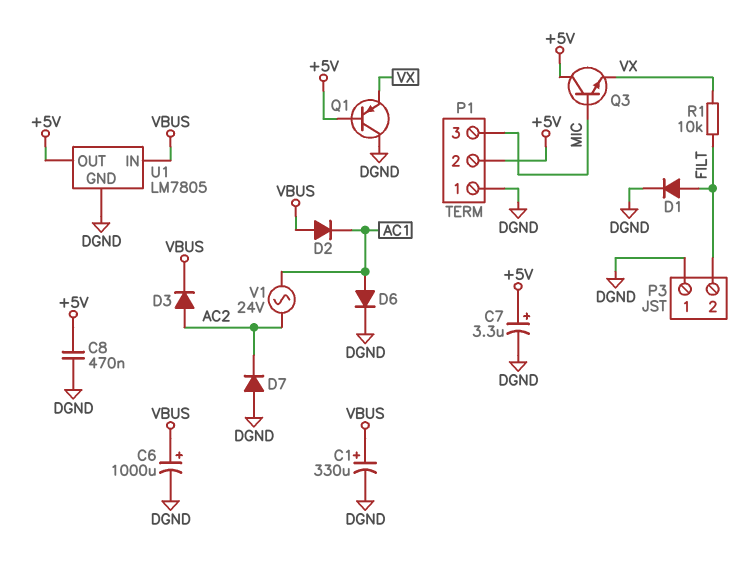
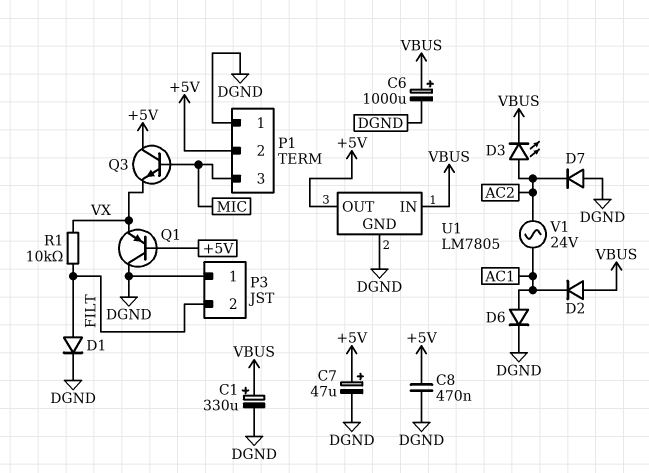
C7: 3.3uF (plus +5V, minus DGND) -> 47uF (plus +5V, minus DGND)
D3: diode (A AC2, K VBUS) -> LED (A AC2, K VBUS)

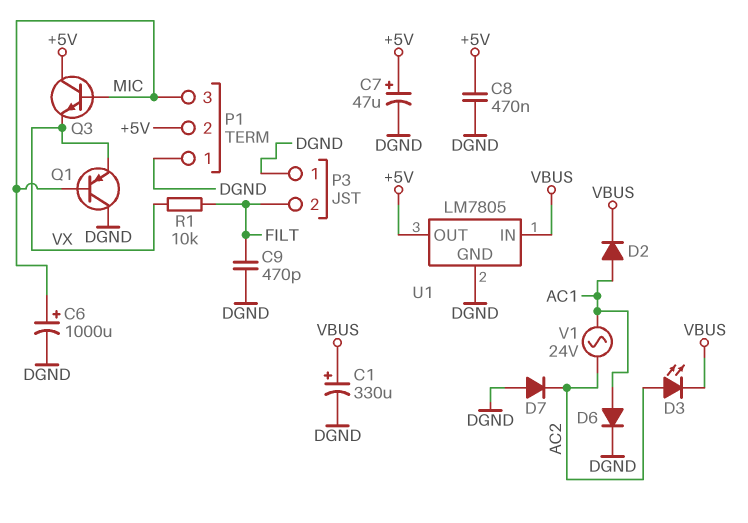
C6: 1000uF (plus VBUS, minus DGND) -> 1000uF (plus MIC, minus DGND)
C9: none -> 470pF (DGND, FILT)
D1: diode (A FILT, K DGND) -> none
D2: diode (A VBUS, K AC1) -> diode (A AC1, K VBUS)
Q1: PNP (B +5V, C DGND, E VX) -> PNP (B MIC, C DGND, E VX)

